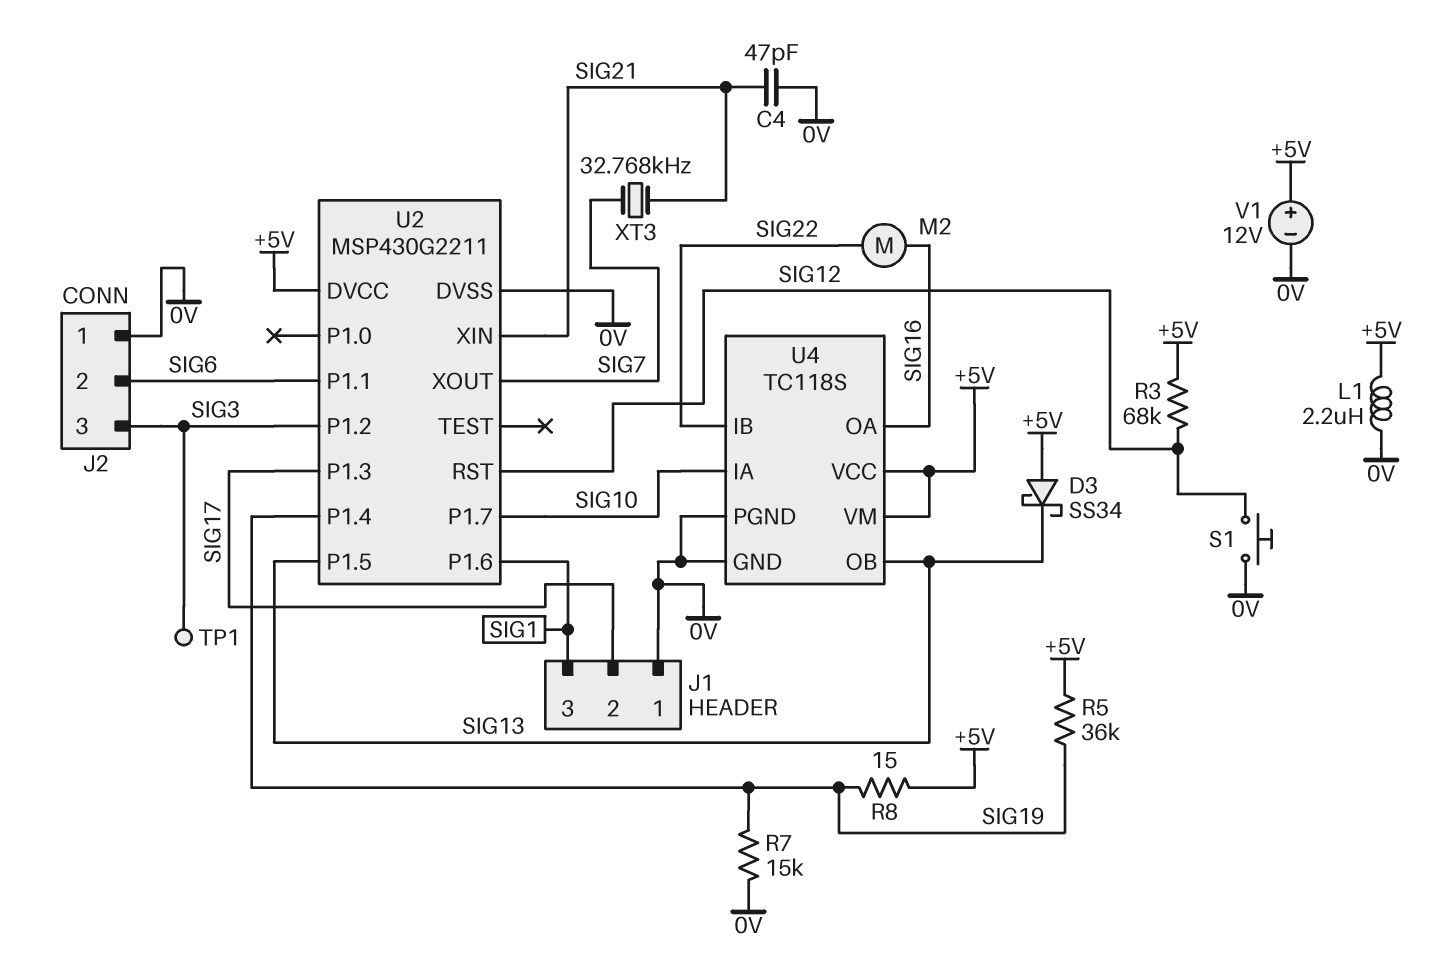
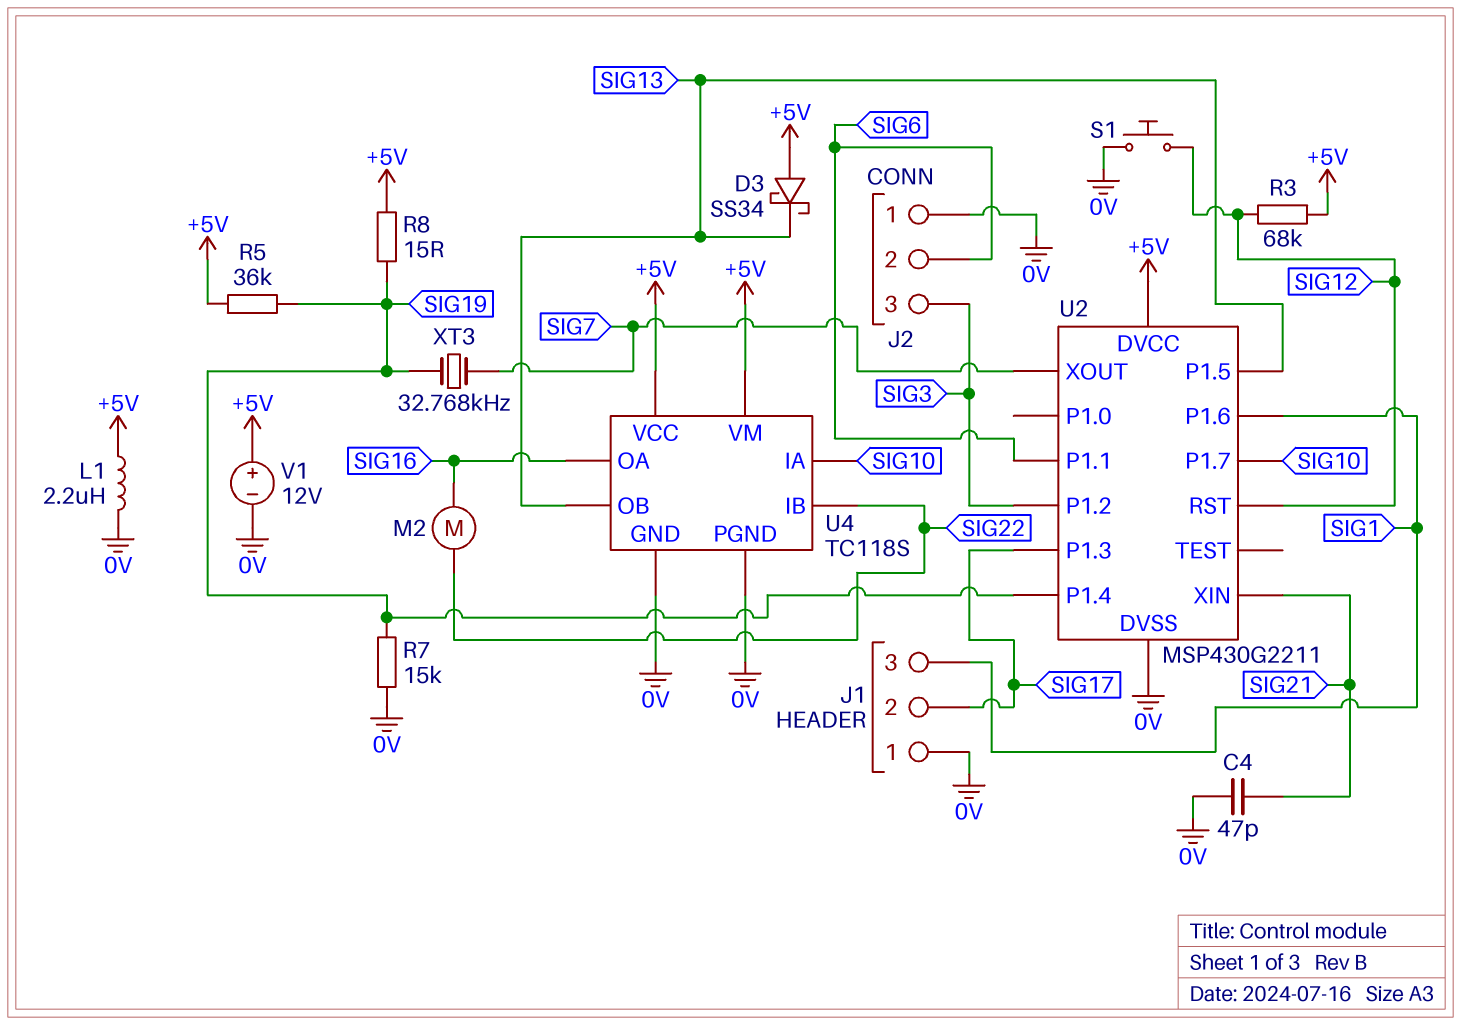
TP1: test point (SIG3) -> none
XT3: 32.768kHz (SIG7, SIG21) -> 32.768kHz (SIG7, SIG19)

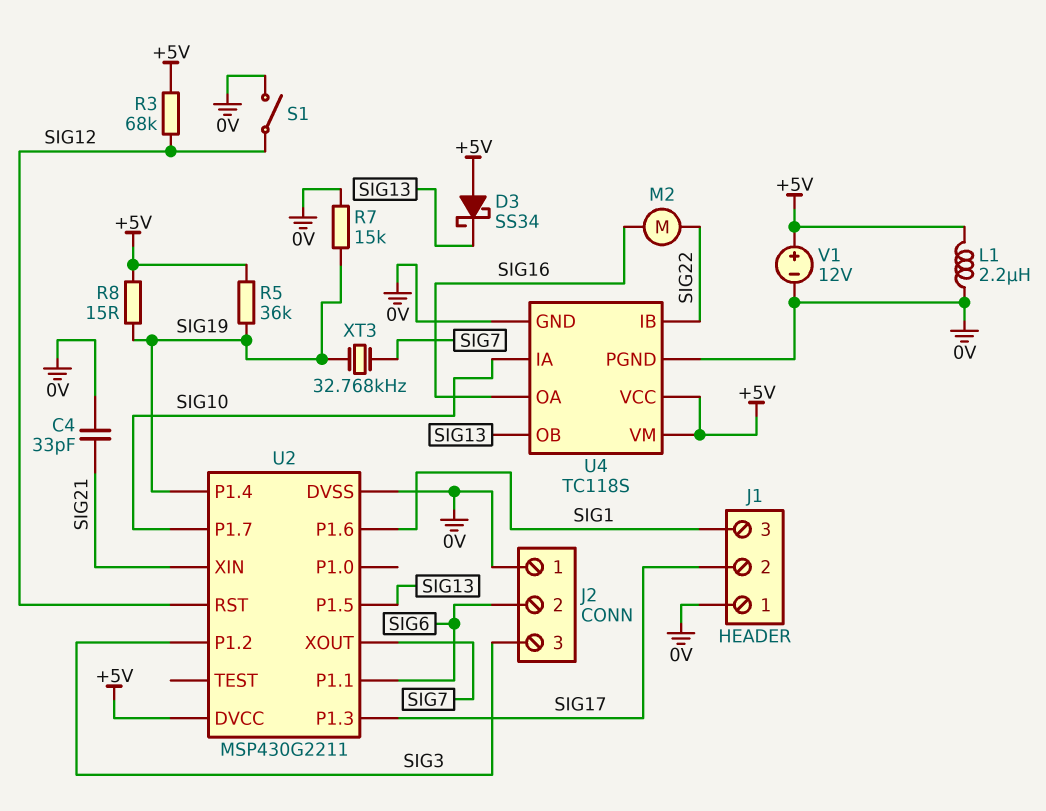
C4: 47pF (0V, SIG21) -> 33pF (0V, SIG21)
S1: button (0V, SIG12) -> switch (0V, SIG12)

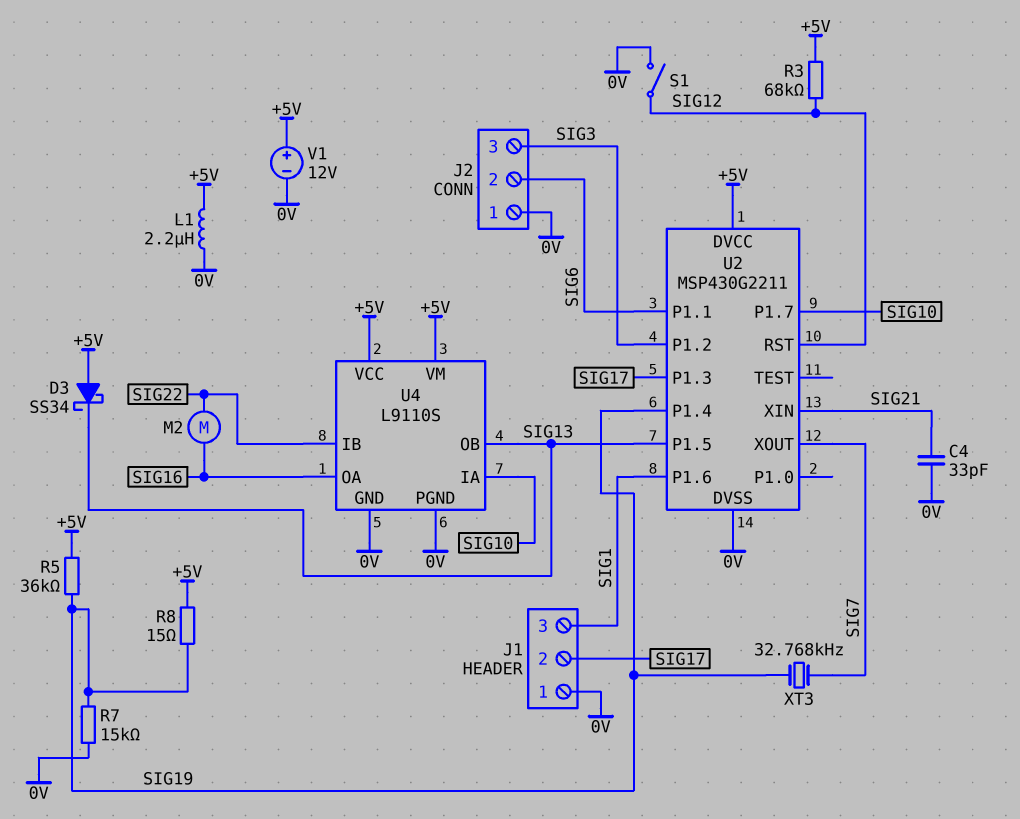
U4: TC118S -> L9110S

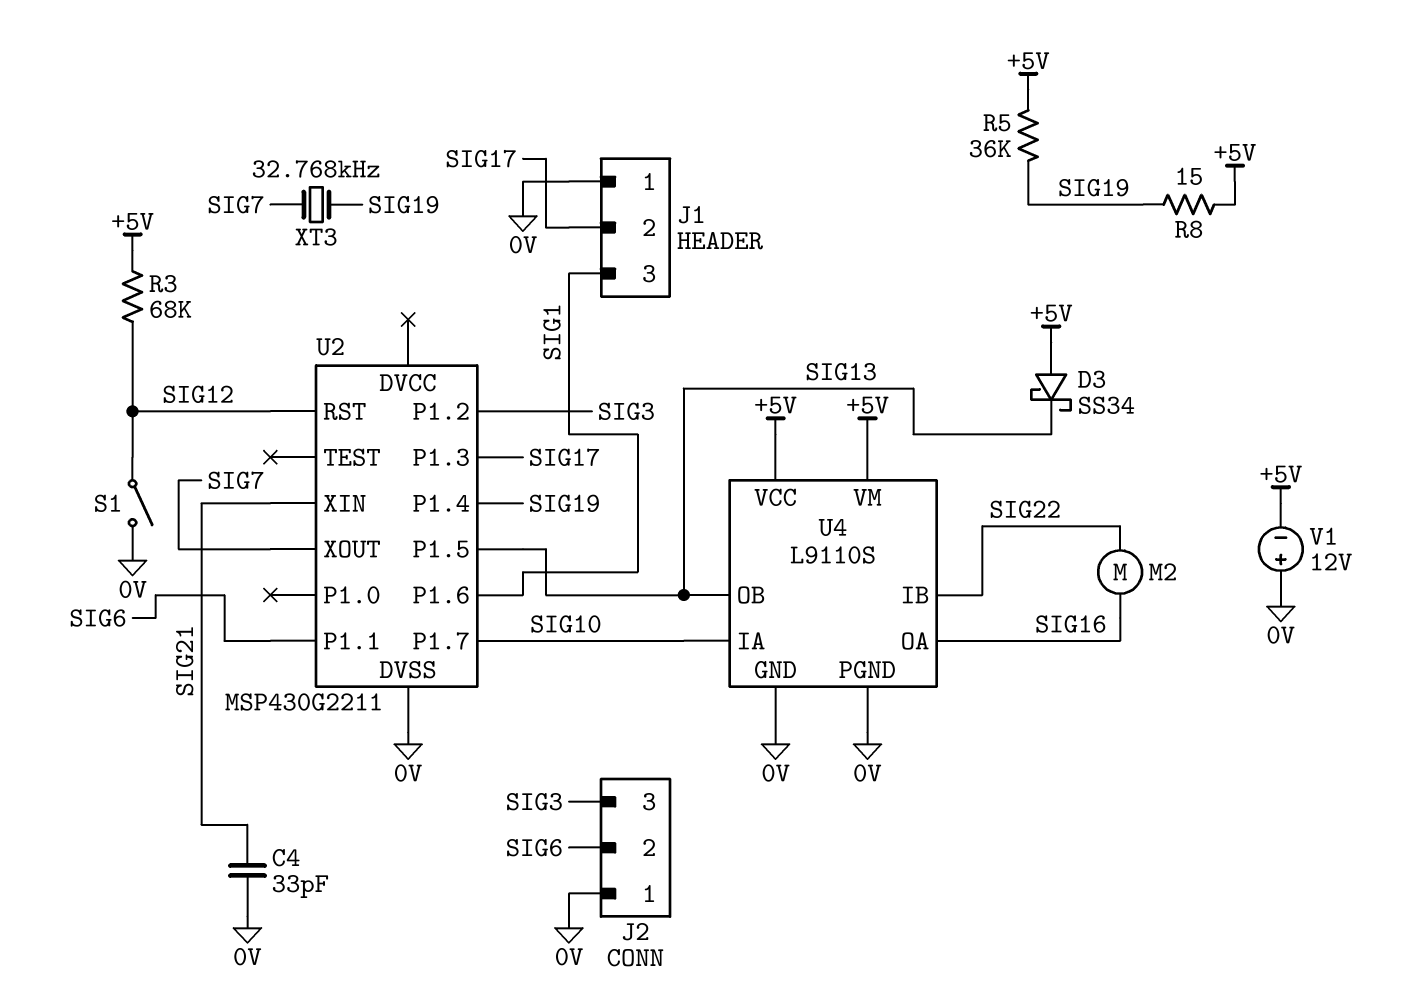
L1: 2.2uH (+5V, 0V) -> none
R7: 15k (0V, SIG19) -> none
U2 pin DVCC: +5V -> none
V1: 12V (plus +5V, minus 0V) -> 12V (plus 0V, minus +5V)

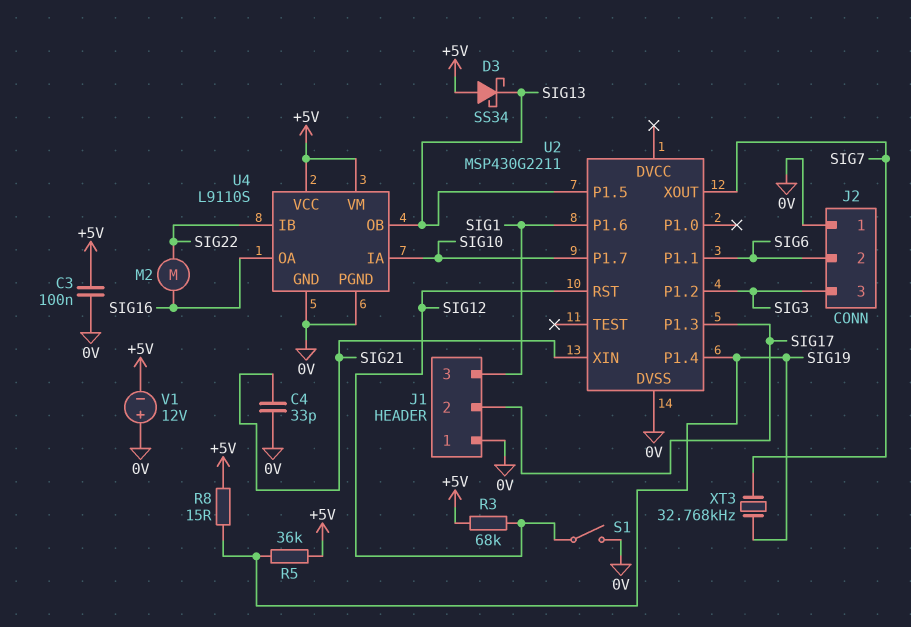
C3: none -> 100nF (+5V, 0V)

